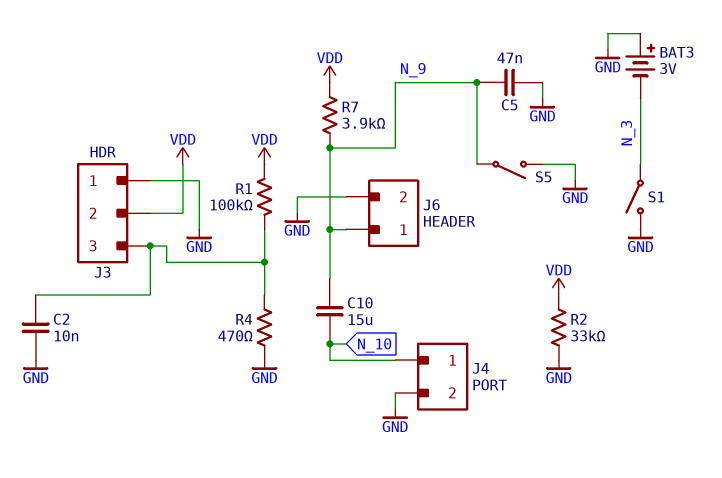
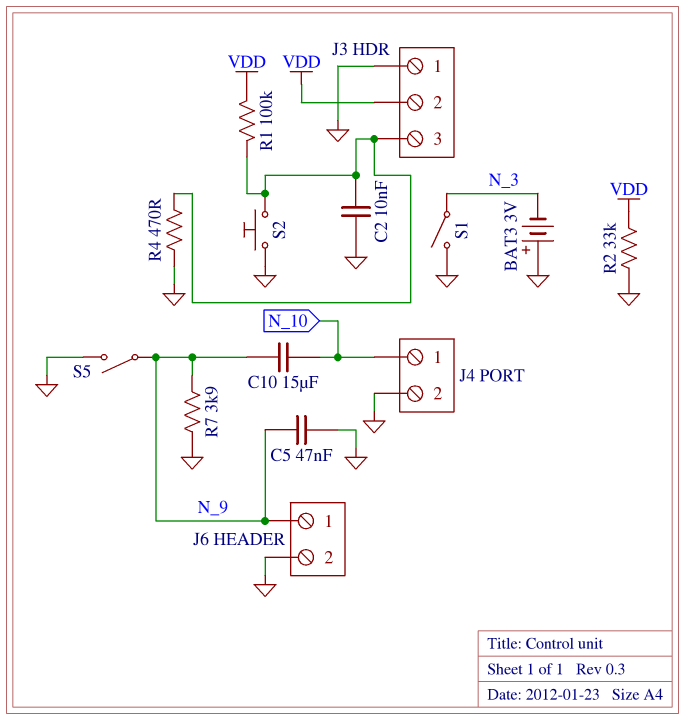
R7: 3.9k (N_9, VDD) -> 3.9k (GND, N_9)
S2: none -> button (GND, J3/3)

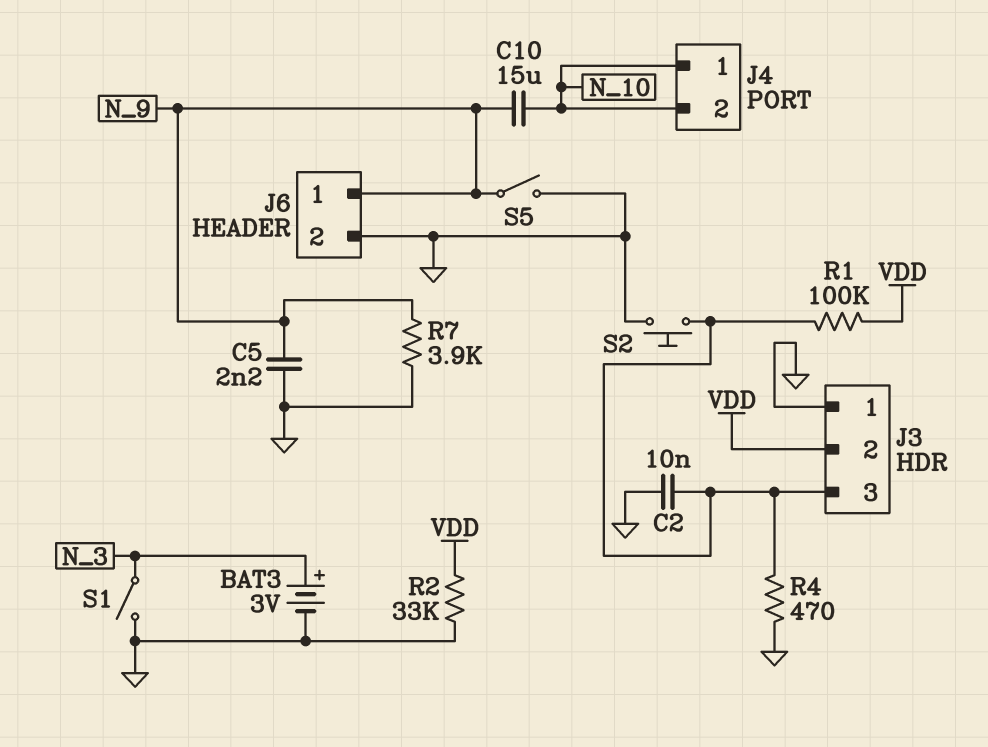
BAT3: 3V (plus GND, minus N_3) -> 3V (plus N_3, minus GND)
C5: 47nF (GND, N_9) -> 2.2nF (GND, N_9)
J4 pin 2: GND -> N_10

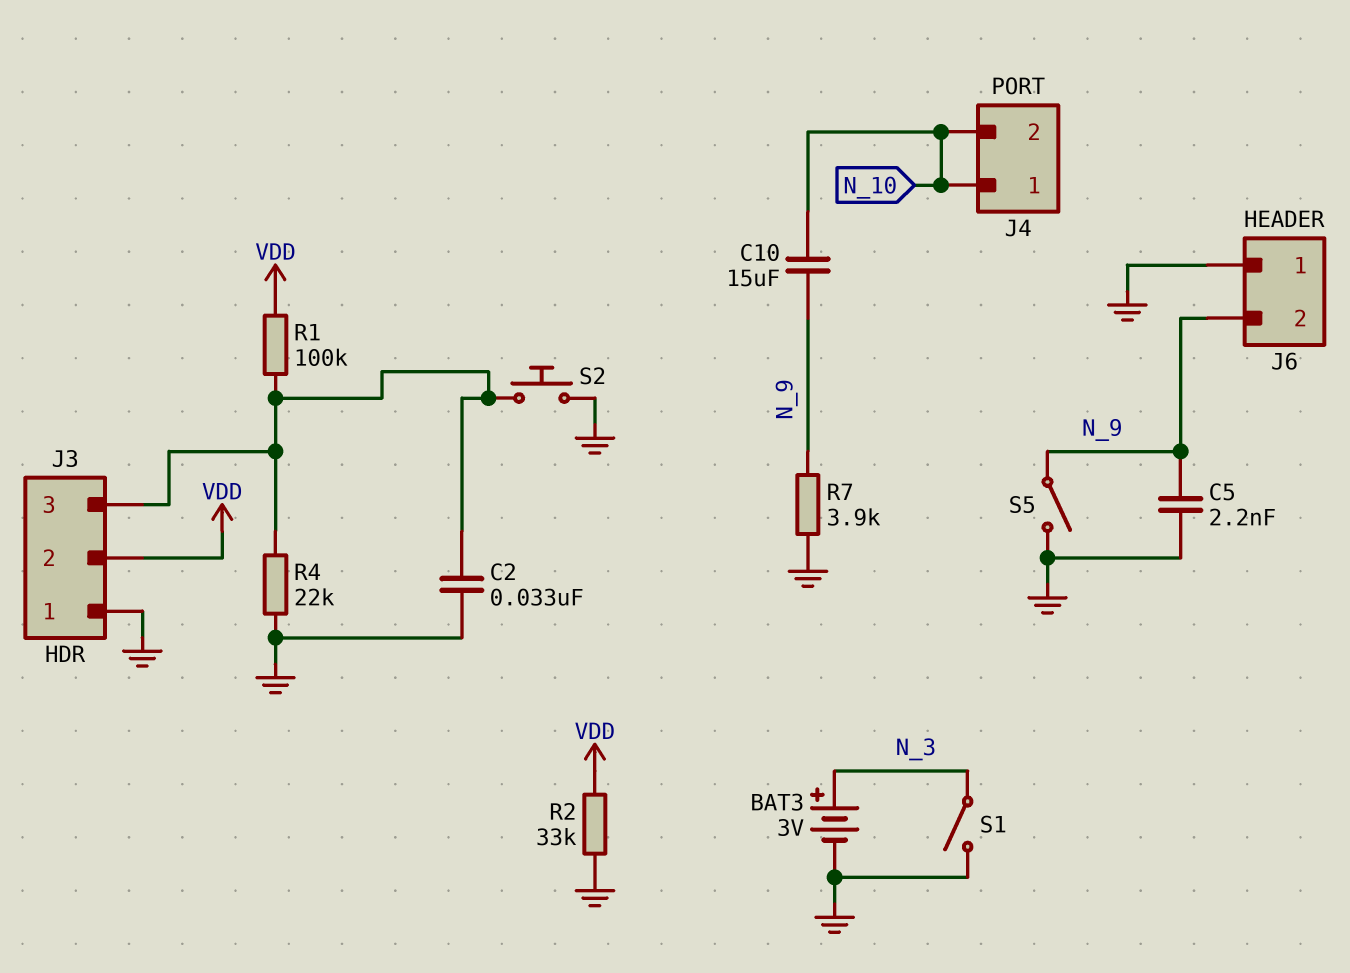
C2: 10nF (GND, J3/3) -> 33nF (GND, J3/3)
J6 pin 1: N_9 -> GND
J6 pin 2: GND -> N_9
R4: 470 (GND, J3/3) -> 22k (GND, J3/3)

